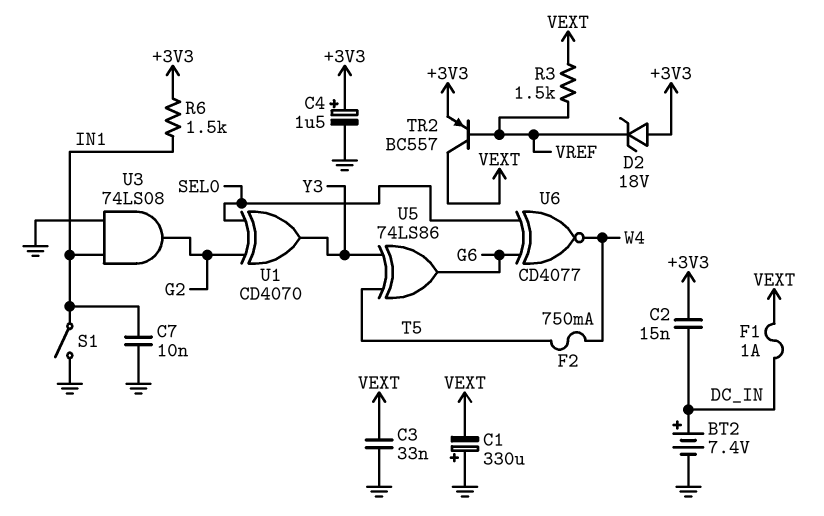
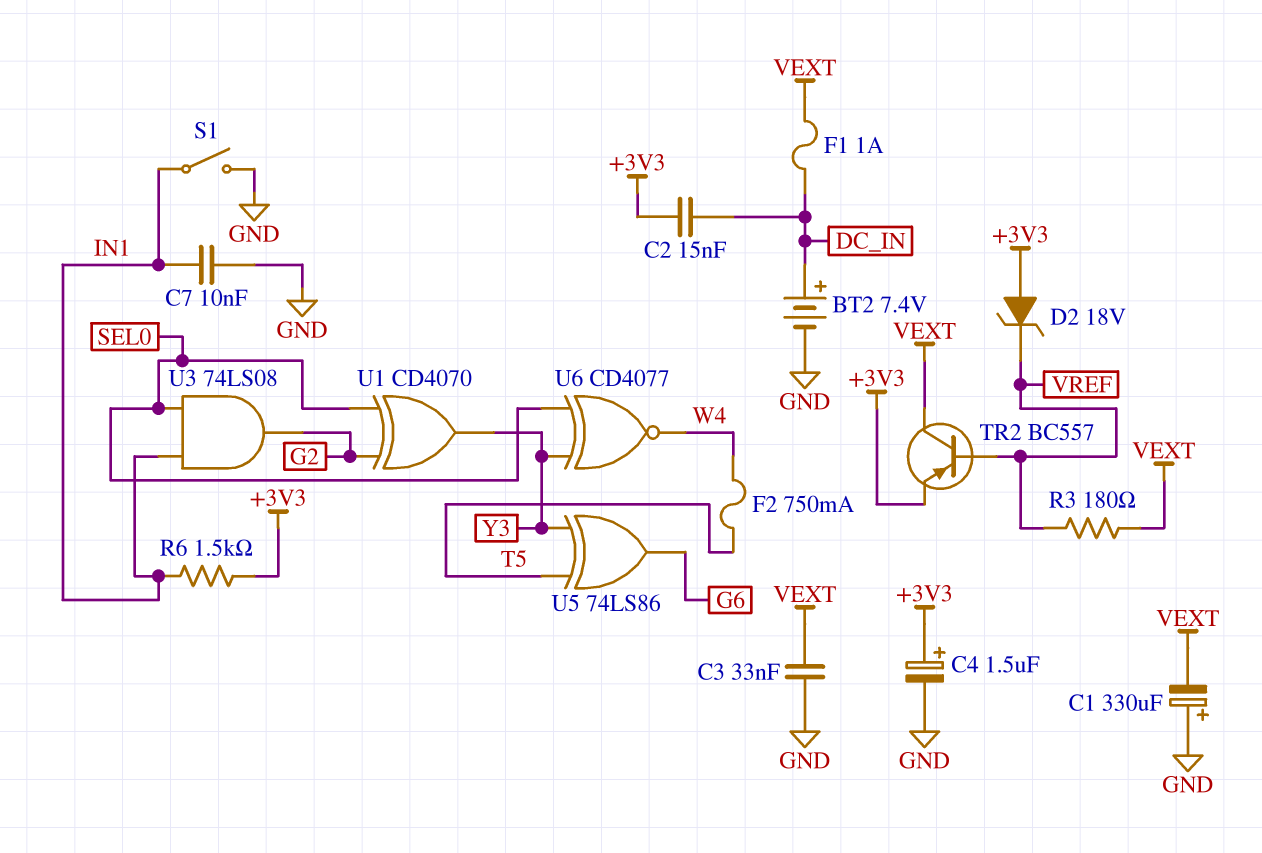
R3: 1.5k (VEXT, VREF) -> 180 (VEXT, VREF)
U3: AND 74LS08 (in GND, in IN1, out G2) -> AND 74LS08 (in IN1, in SEL0, out G2)
U6: XNOR CD4077 (in G6, in SEL0, out W4) -> XNOR CD4077 (in SEL0, in Y3, out W4)

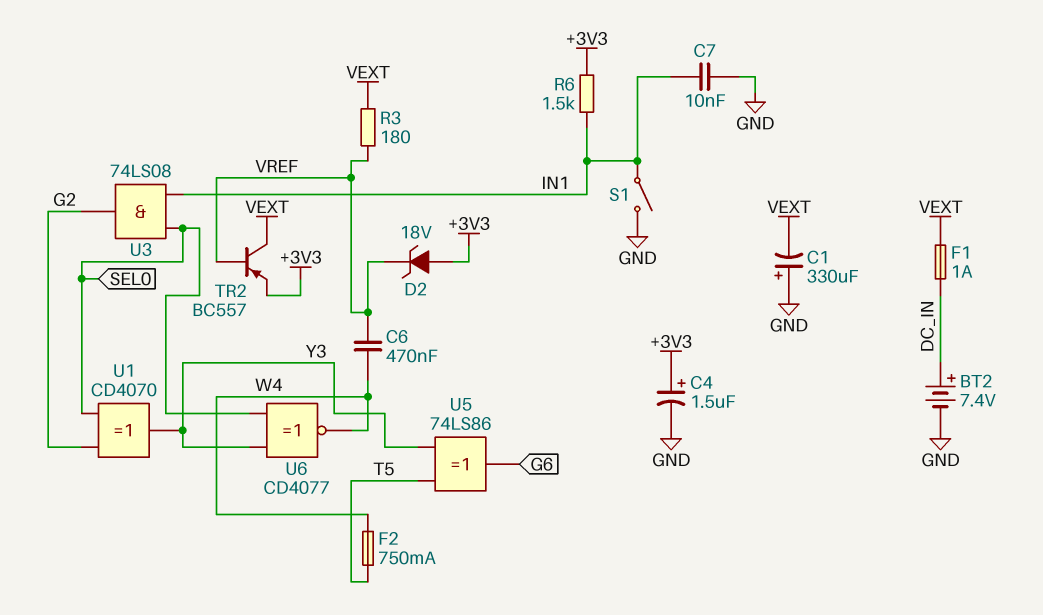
C2: 15nF (+3V3, DC_IN) -> none
C3: 33nF (GND, VEXT) -> none
C6: none -> 470nF (VREF, W4)

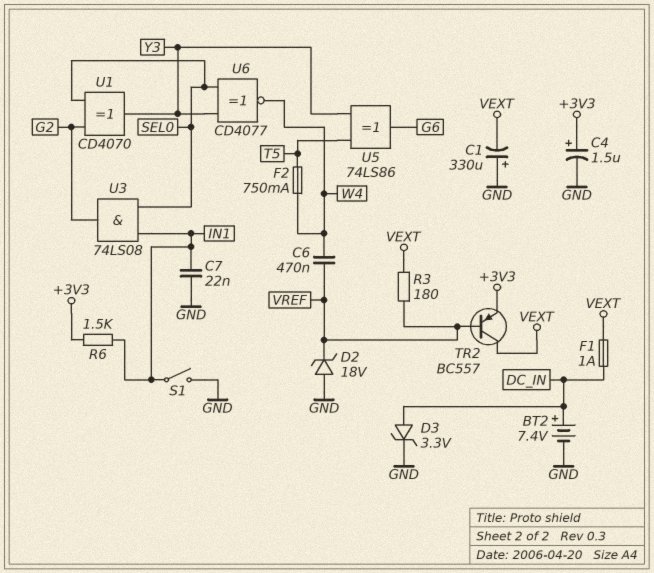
C7: 10nF (GND, IN1) -> 22nF (GND, IN1)
D2: zener 18V (A +3V3, K VREF) -> zener 18V (A GND, K VREF)
D3: none -> zener 3.3V (A DC_IN, K GND)

